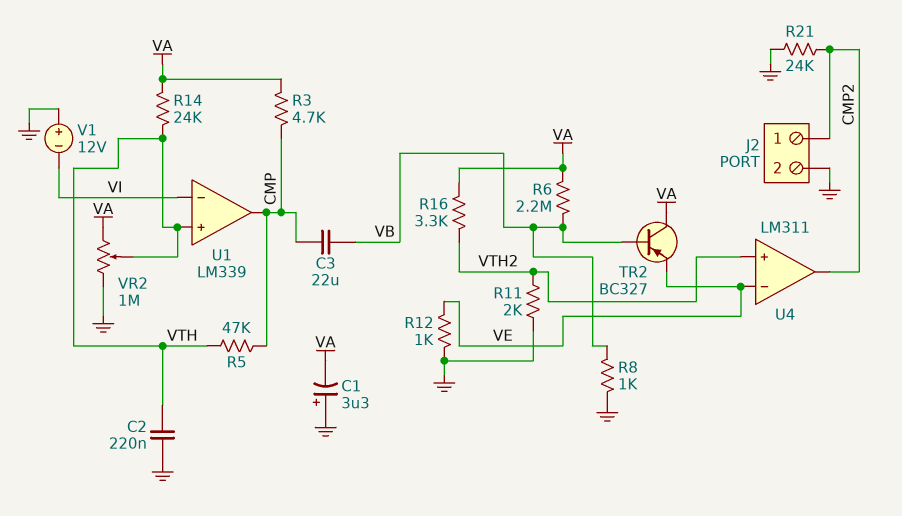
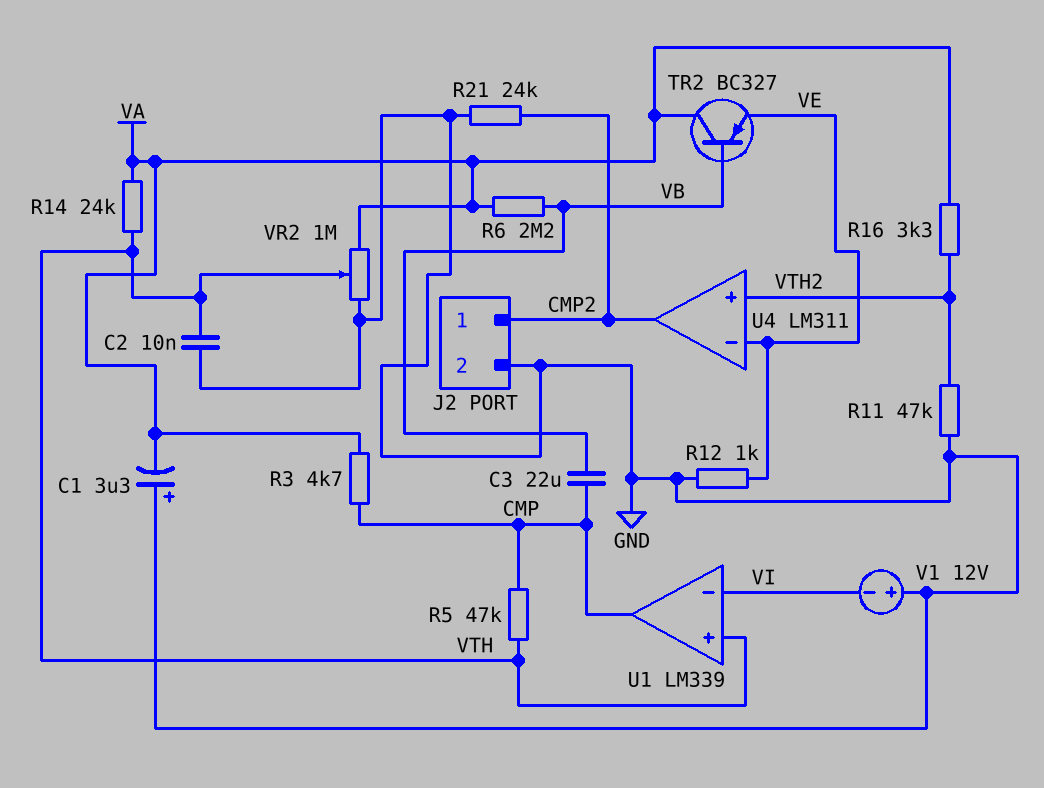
C2: 220nF (GND, VTH) -> 10nF (GND, VTH)
R8: 1k (GND, VB) -> none
R11: 2k (GND, VTH2) -> 47k (GND, VTH2)

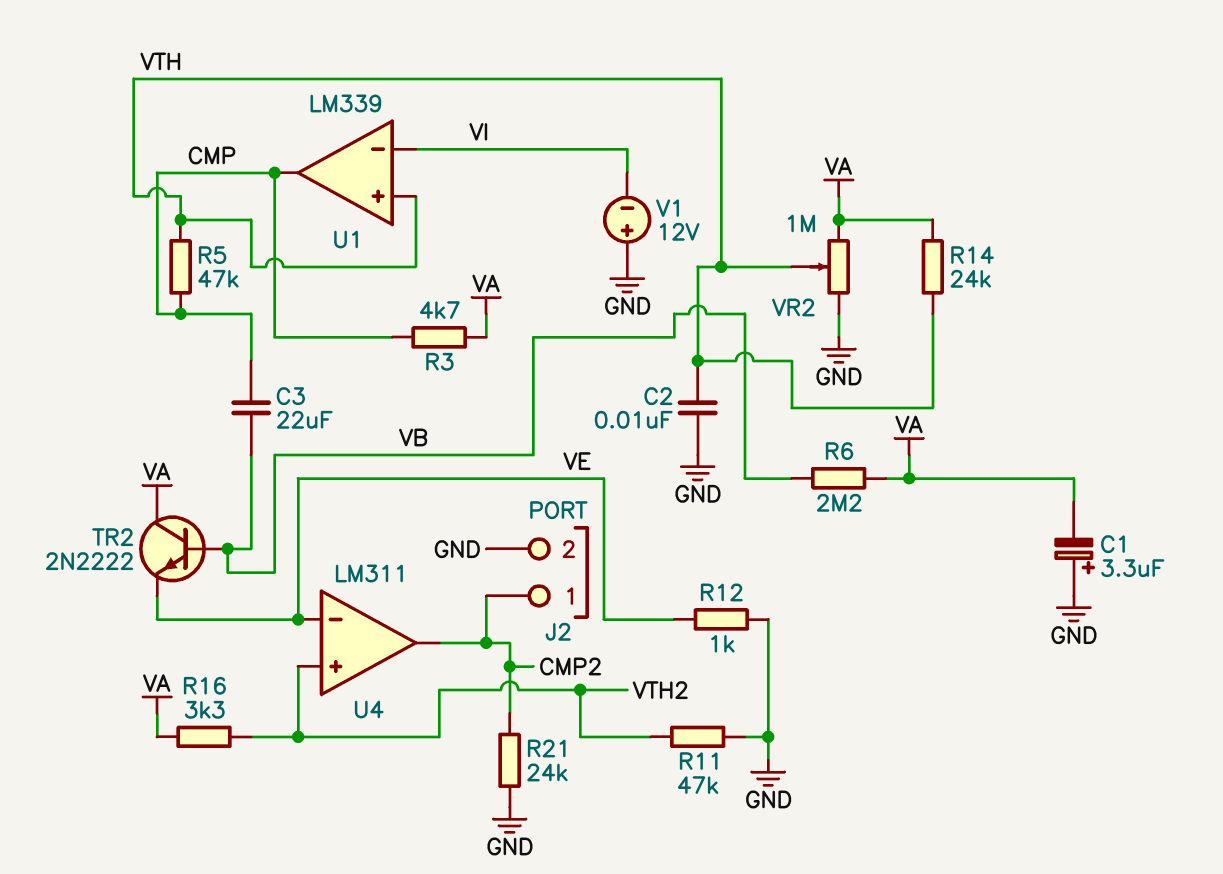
TR2: PNP BC327 (B VB, C VA, E VE) -> NPN 2N2222 (B VB, C VA, E VE)

